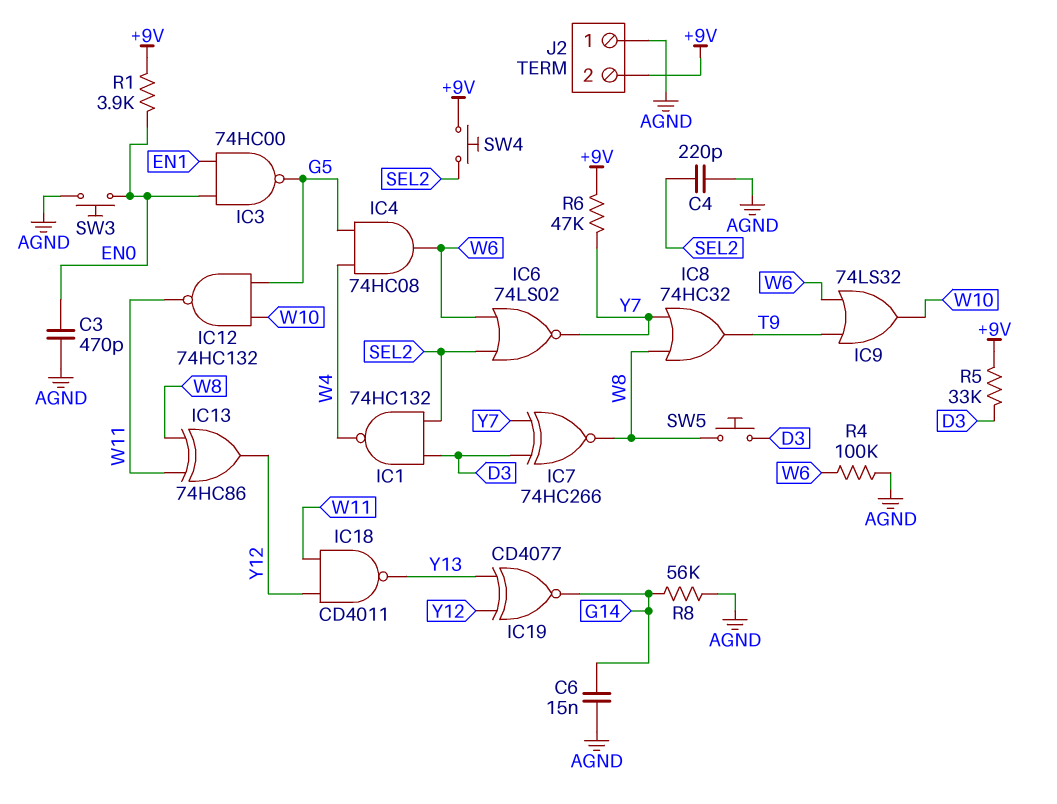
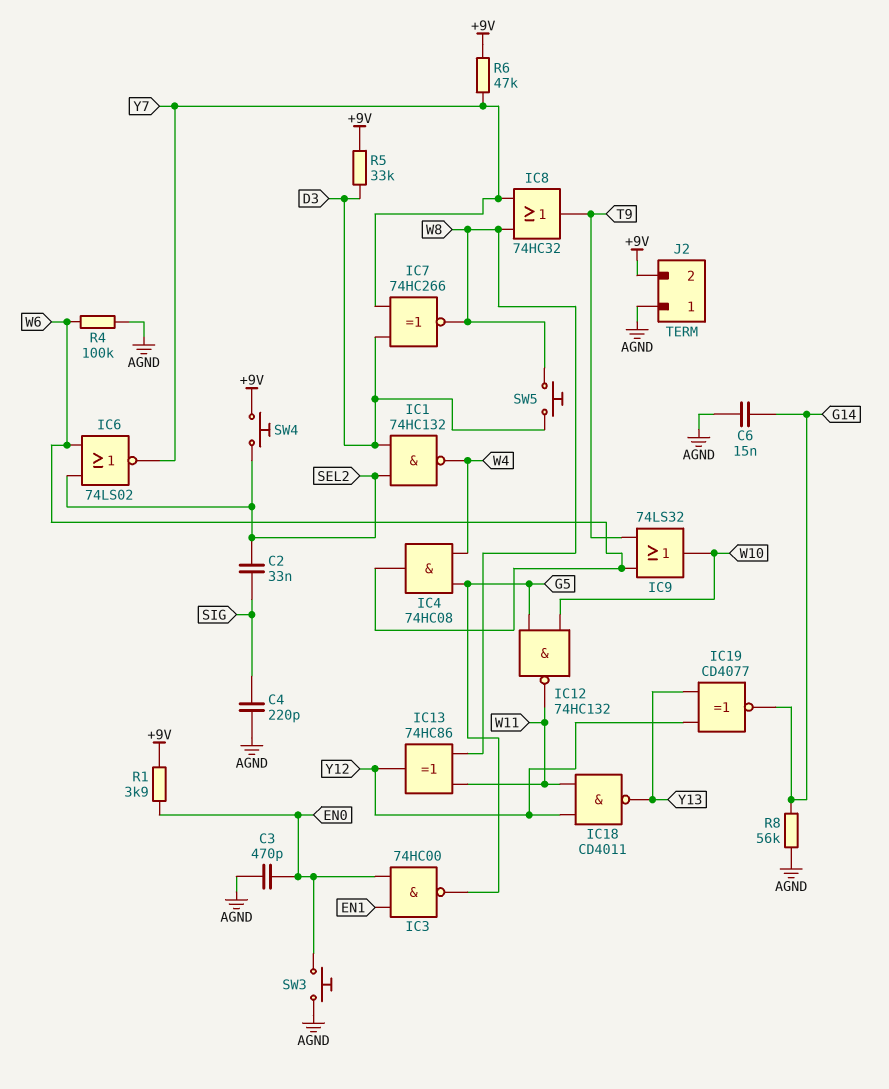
C2: none -> 33nF (SEL2, SIG)
C4: 220pF (AGND, SEL2) -> 220pF (AGND, SIG)

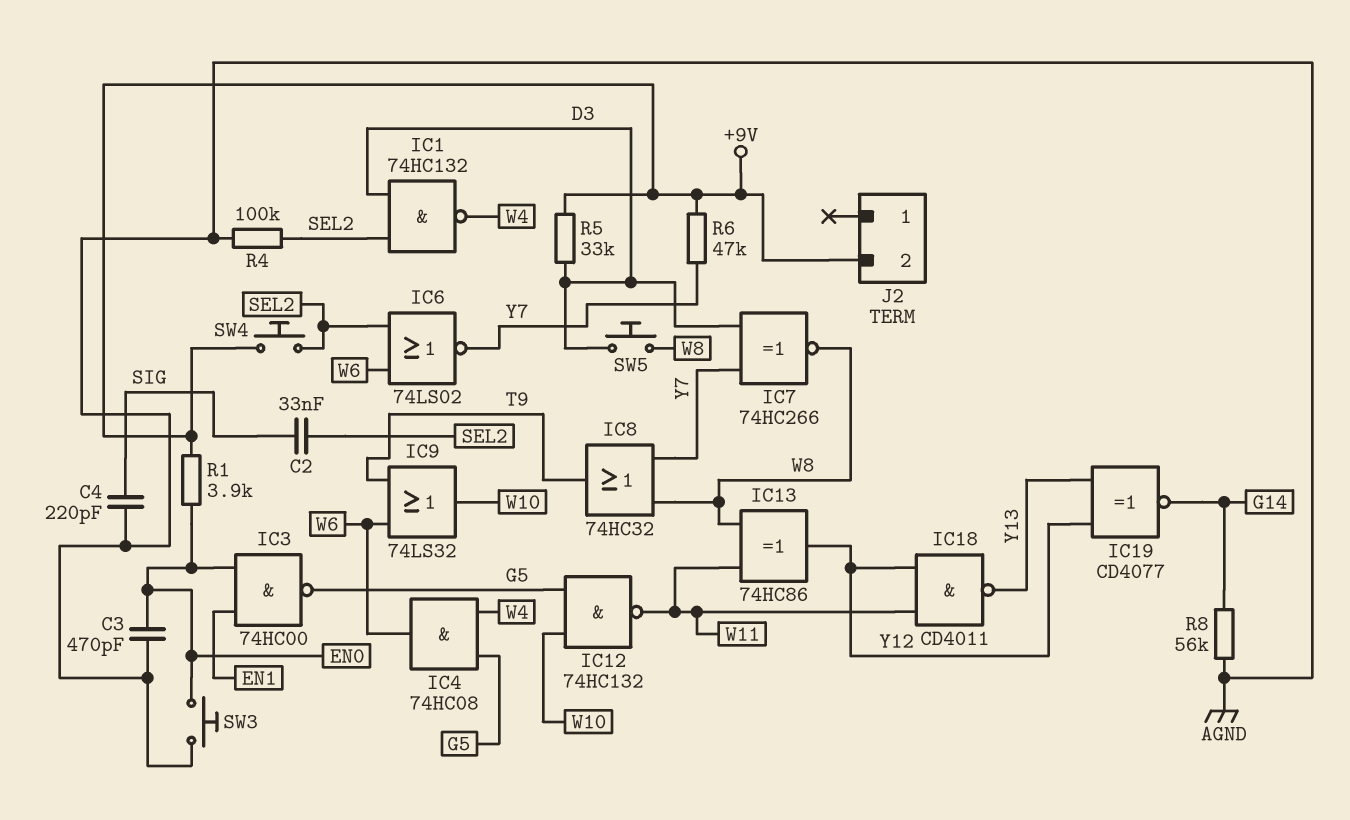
C6: 15nF (AGND, G14) -> none
J2 pin 1: AGND -> none
R4: 100k (AGND, W6) -> 100k (AGND, SEL2)

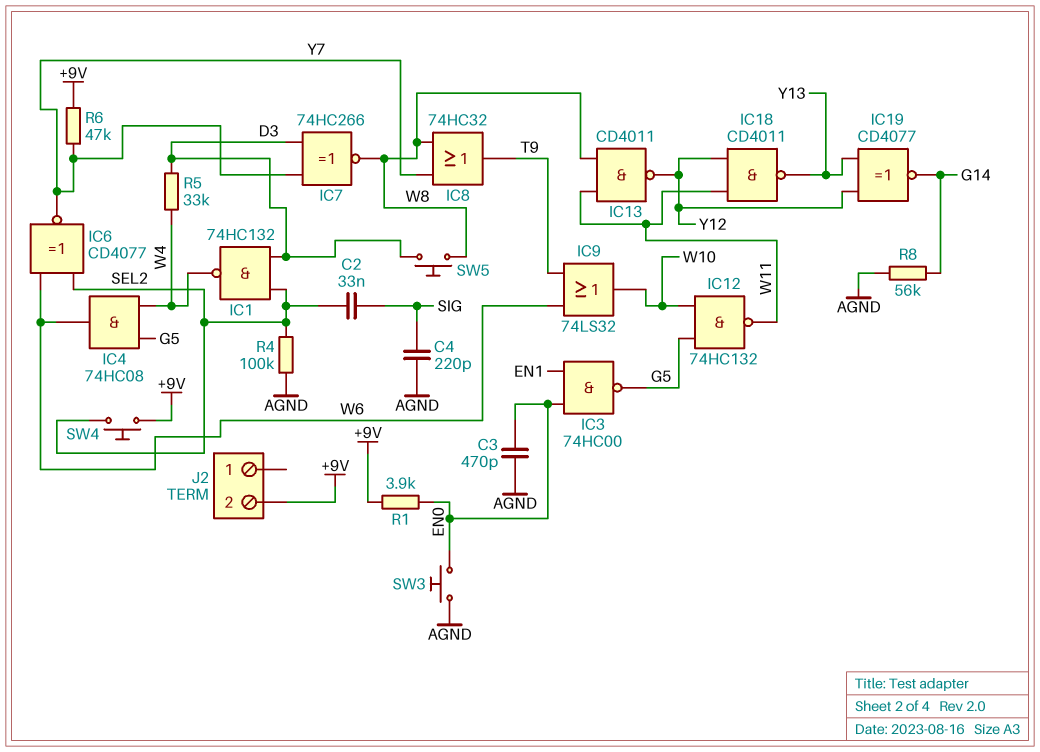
IC6: NOR 74LS02 (in SEL2, in W6, out Y7) -> XNOR CD4077 (in SEL2, in W6, out Y7)
IC13: XOR 74HC86 (in W8, in W11, out Y12) -> NAND CD4011 (in W8, in W11, out Y12)
R5: 33k (+9V, D3) -> 33k (D3, W4)

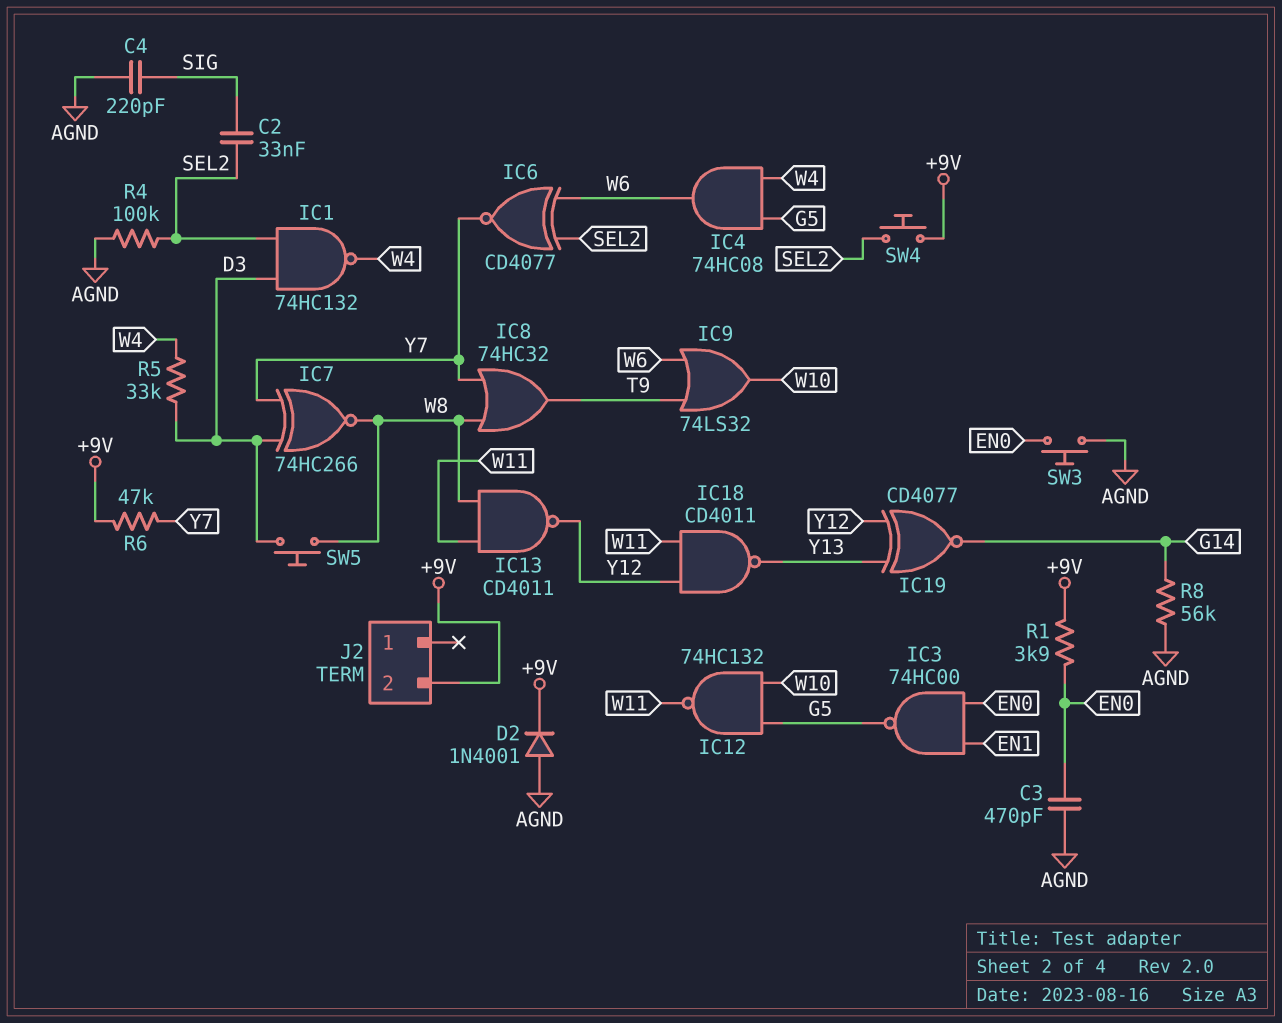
D2: none -> diode 1N4001 (A AGND, K +9V)

